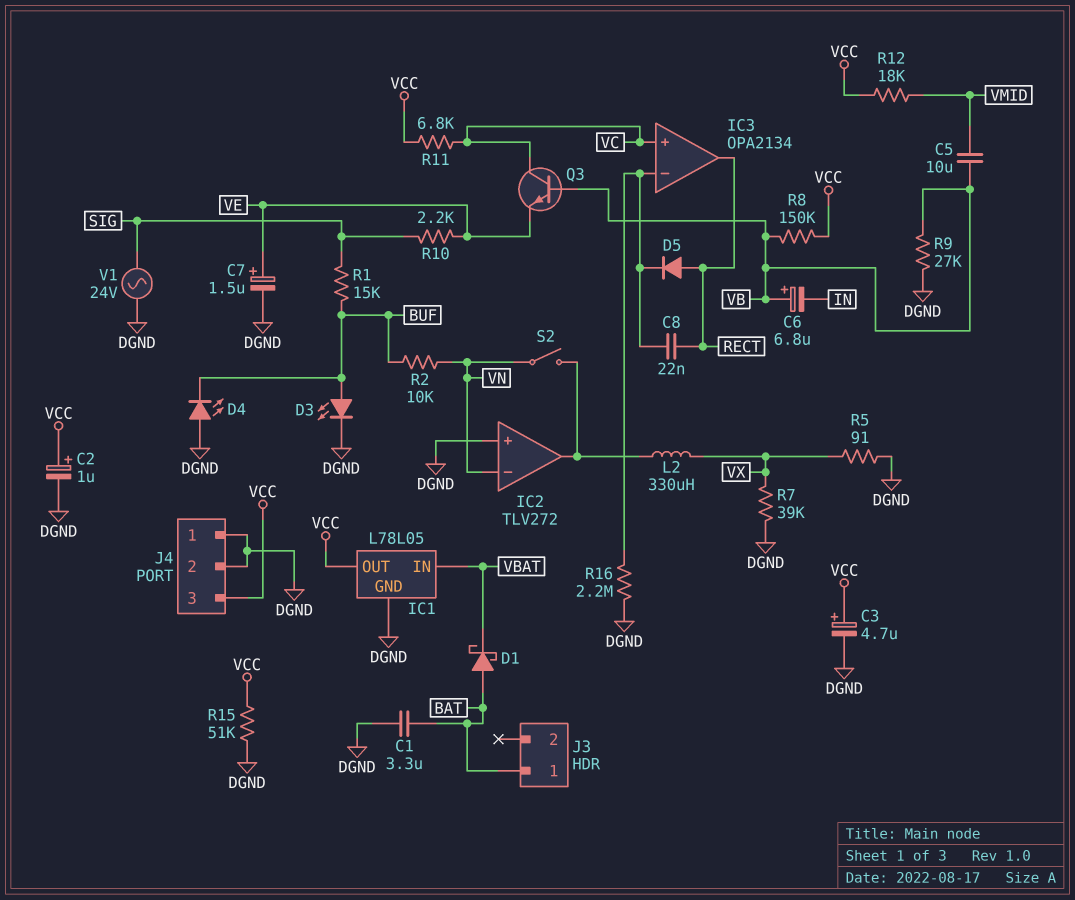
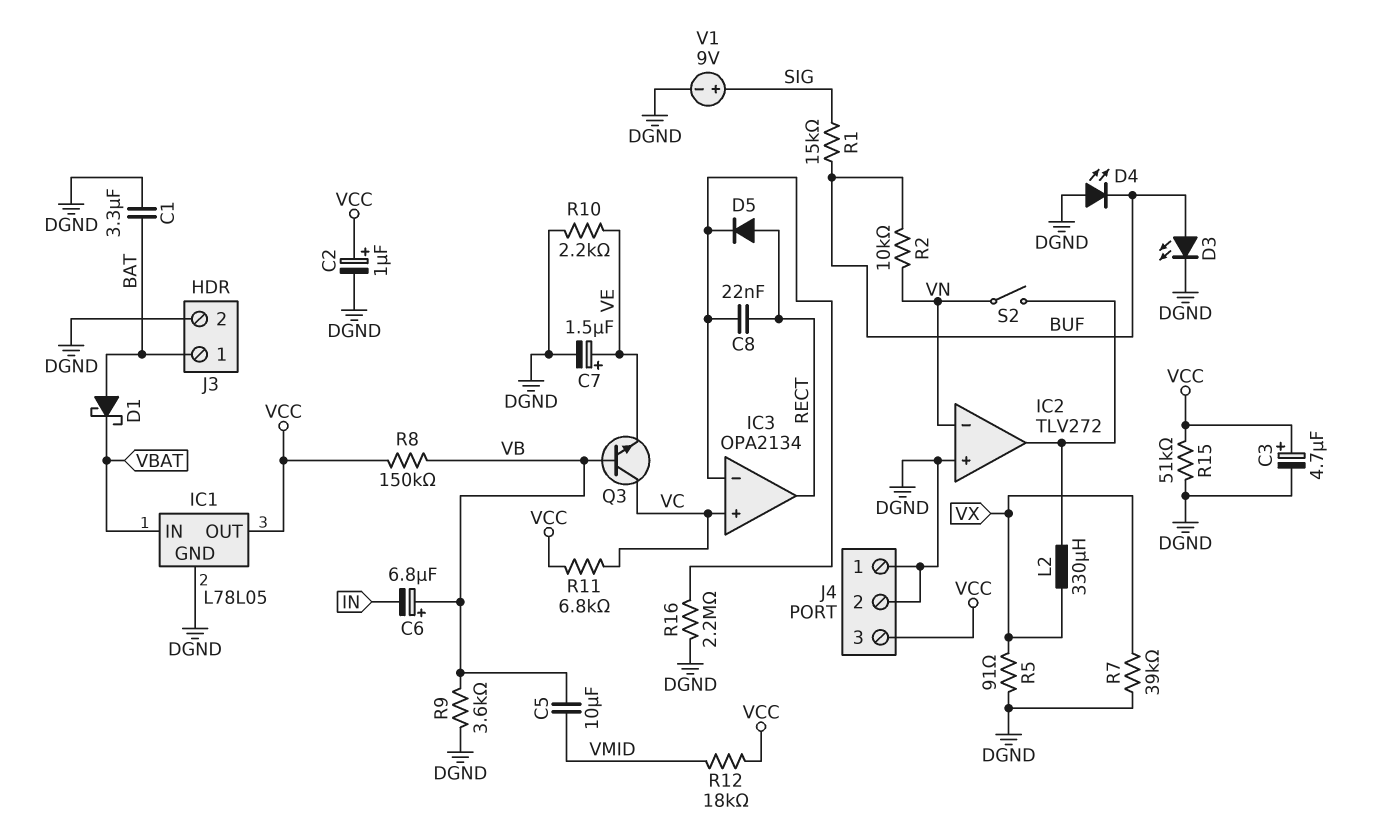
J3 pin 2: none -> DGND
R9: 27k (DGND, VB) -> 3.6k (DGND, VB)
R10: 2.2k (SIG, VE) -> 2.2k (DGND, VE)
V1: AC 24V (DGND, SIG) -> 9V (plus SIG, minus DGND)

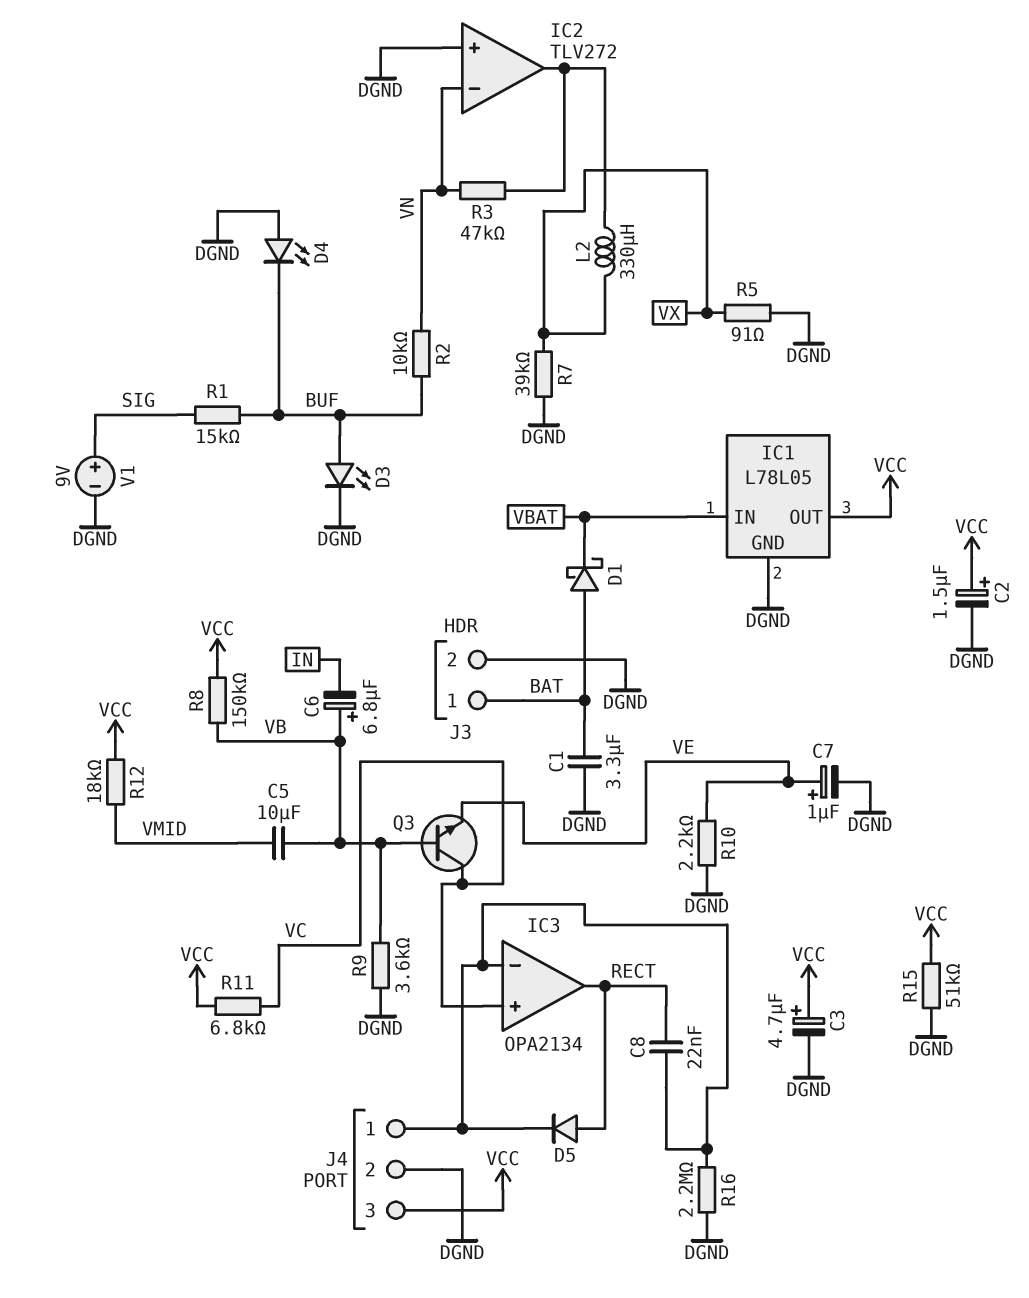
C2: 1uF (plus VCC, minus DGND) -> 1.5uF (plus VCC, minus DGND)
C7: 1.5uF (plus VE, minus DGND) -> 1uF (plus VE, minus DGND)
J4 pin 1: DGND -> IC3/in-
R3: none -> 47k (IC2/out, VN)
S2: switch (IC2/out, VN) -> none

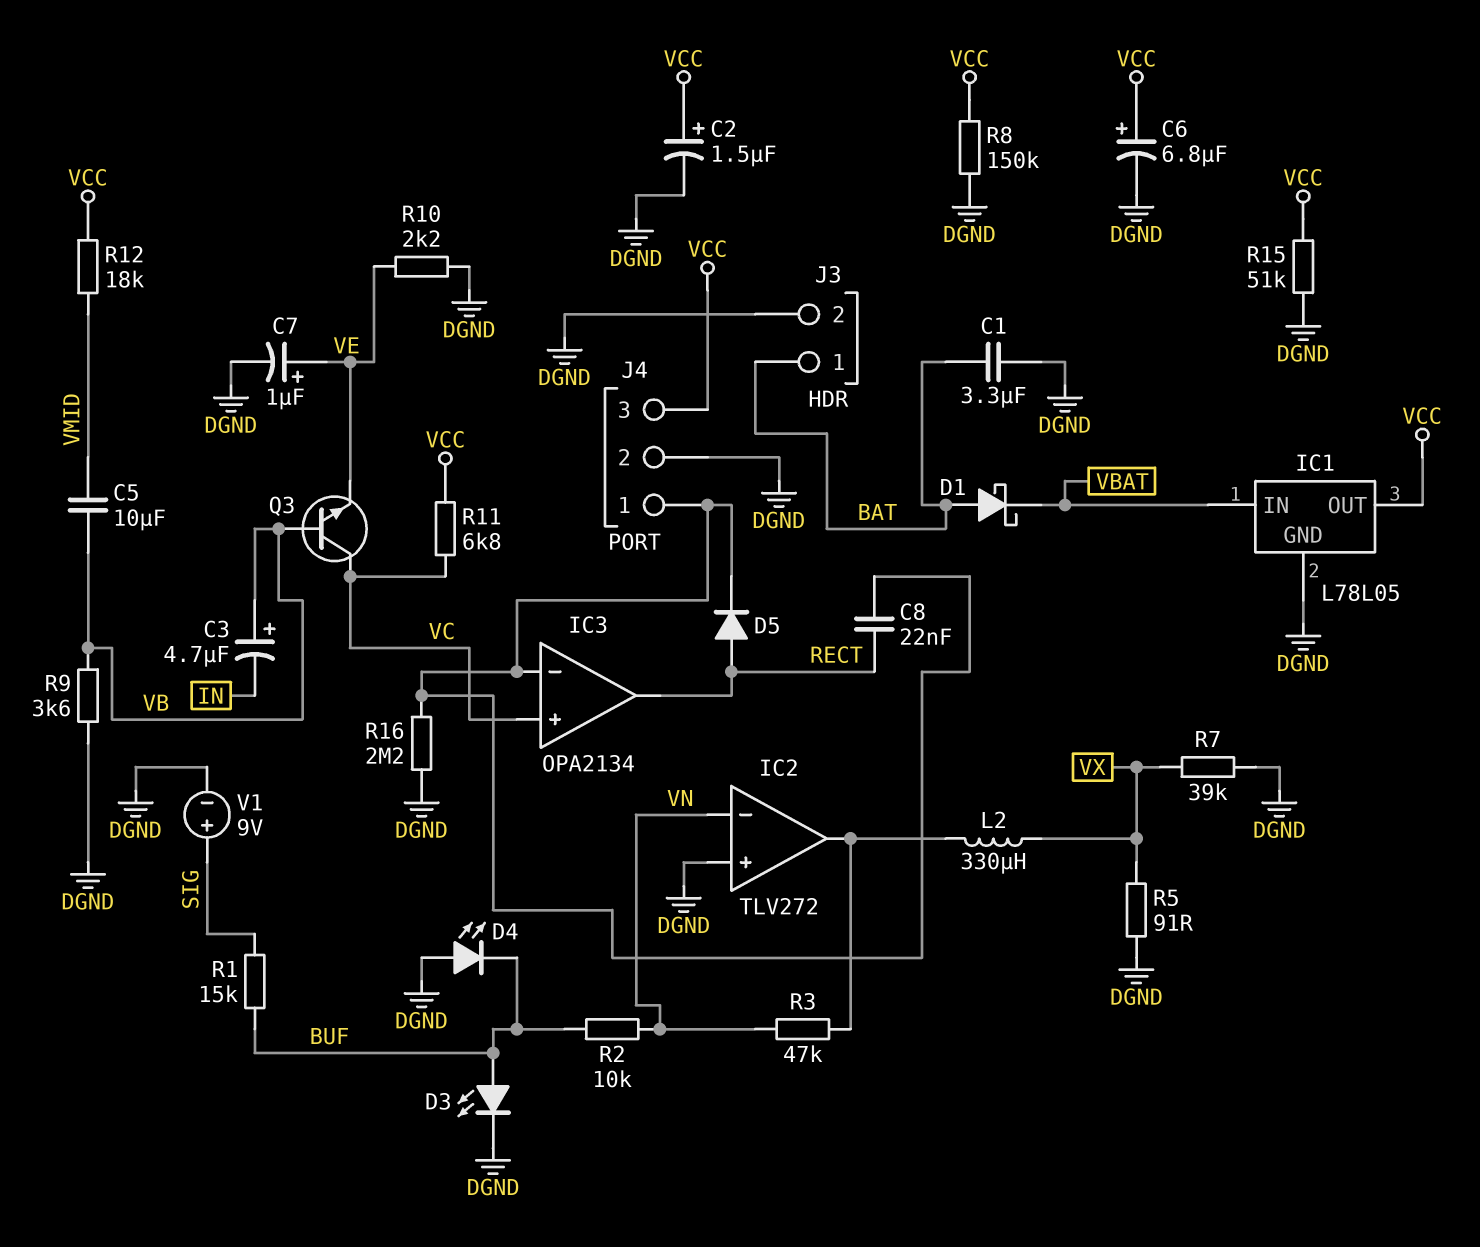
C3: 4.7uF (plus VCC, minus DGND) -> 4.7uF (plus VB, minus IN)
C6: 6.8uF (plus VB, minus IN) -> 6.8uF (plus VCC, minus DGND)
R8: 150k (VB, VCC) -> 150k (DGND, VCC)

